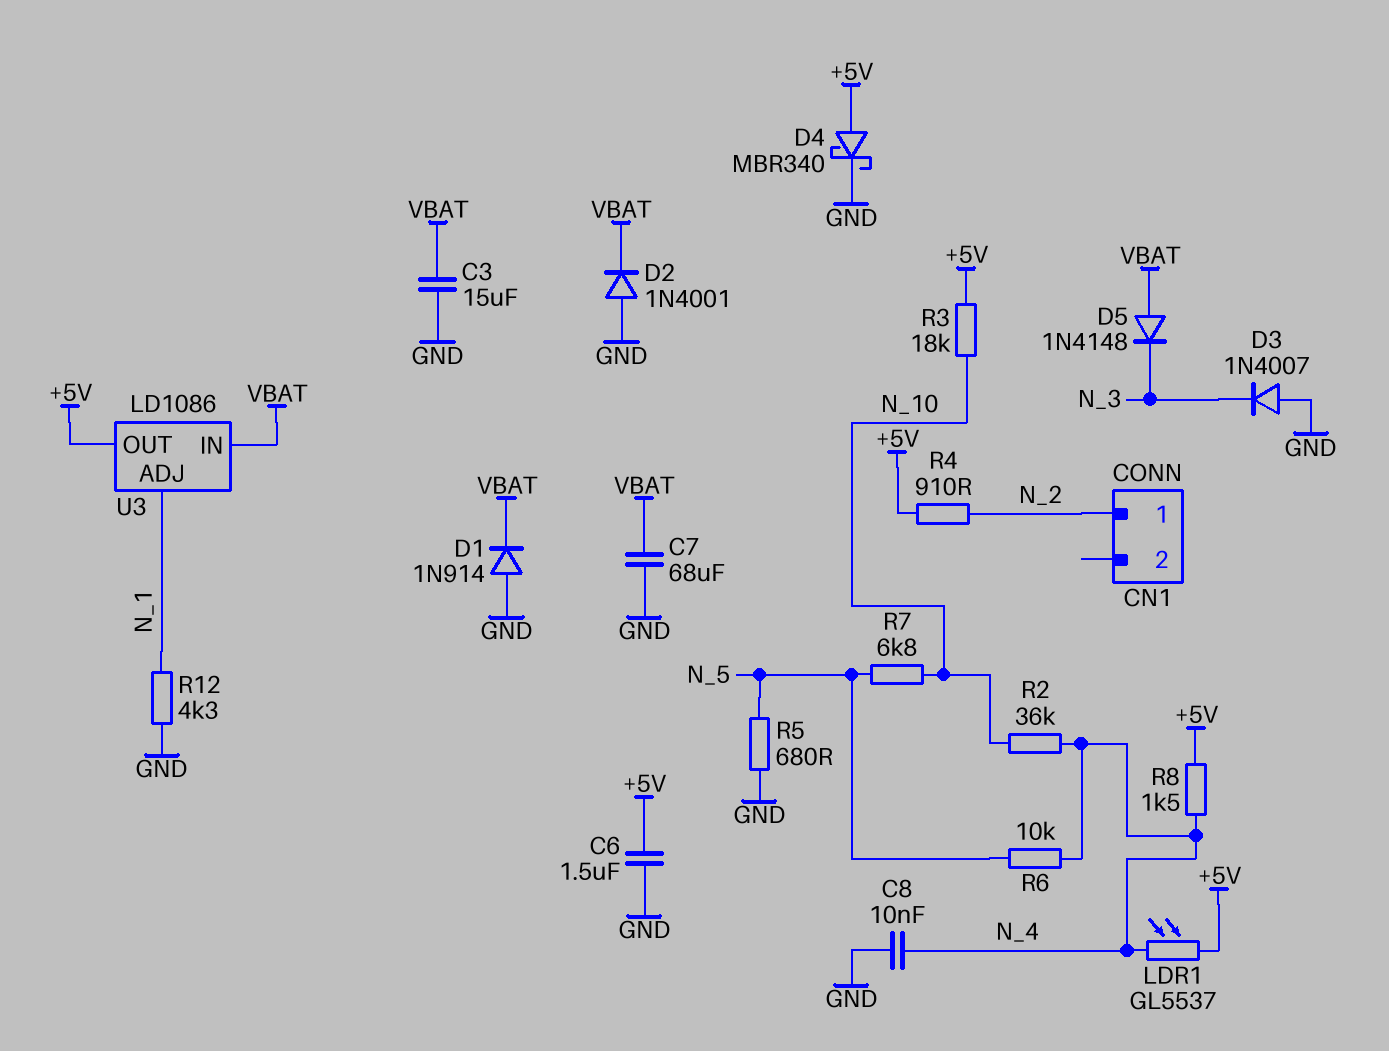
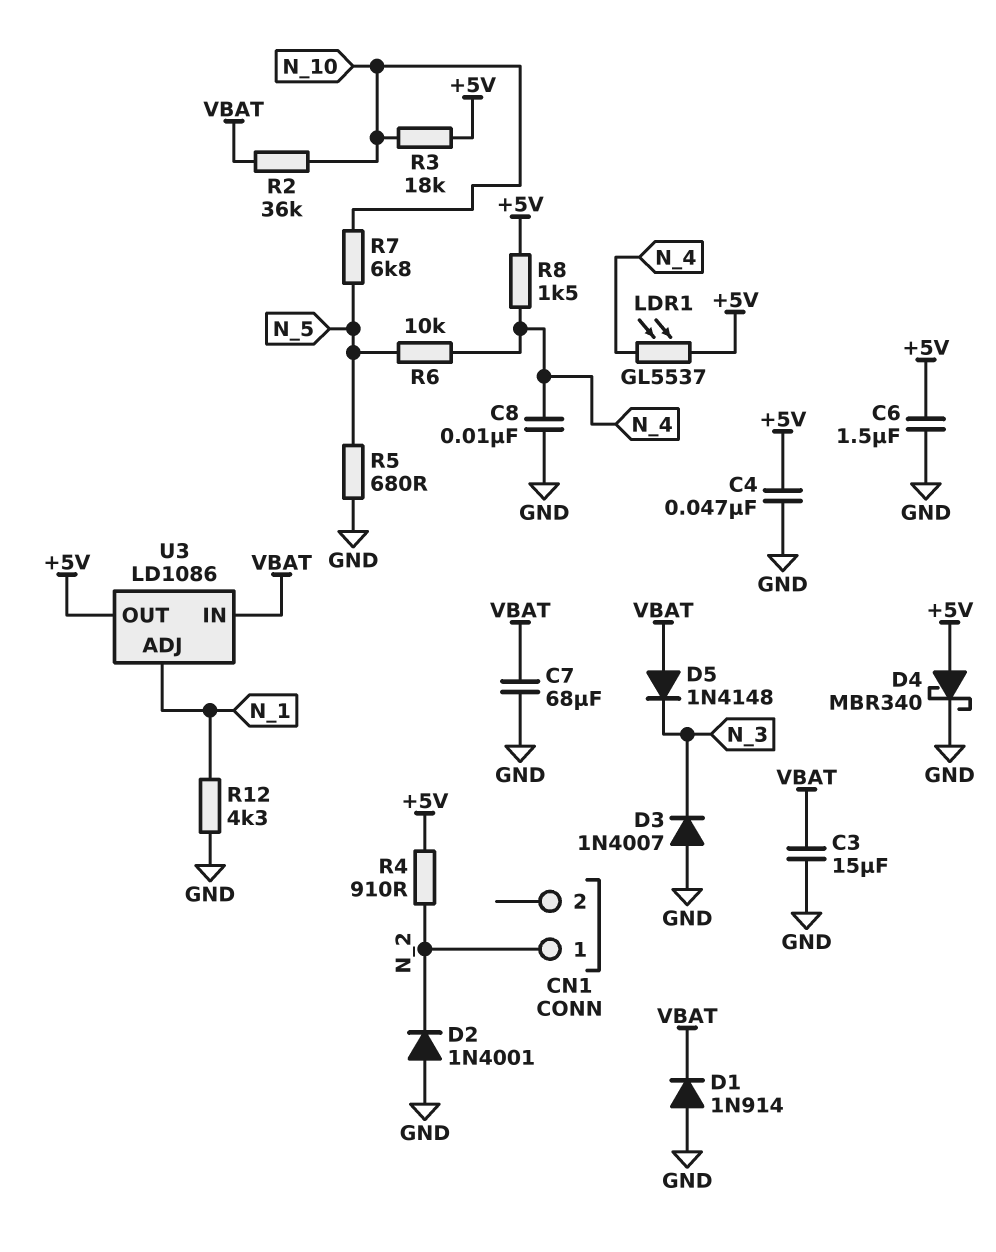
C4: none -> 47nF (+5V, GND)
D2: diode 1N4001 (A GND, K VBAT) -> diode 1N4001 (A GND, K N_2)
R2: 36k (N_4, N_10) -> 36k (N_10, VBAT)

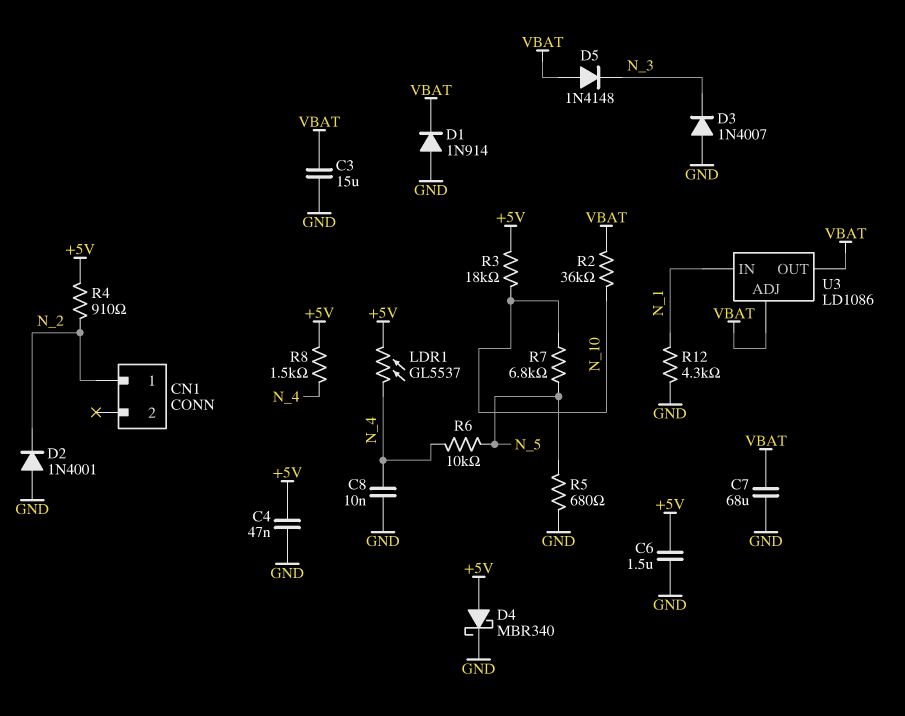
U3 pin ADJ: N_1 -> VBAT
U3 pin IN: VBAT -> N_1
U3 pin OUT: +5V -> VBAT

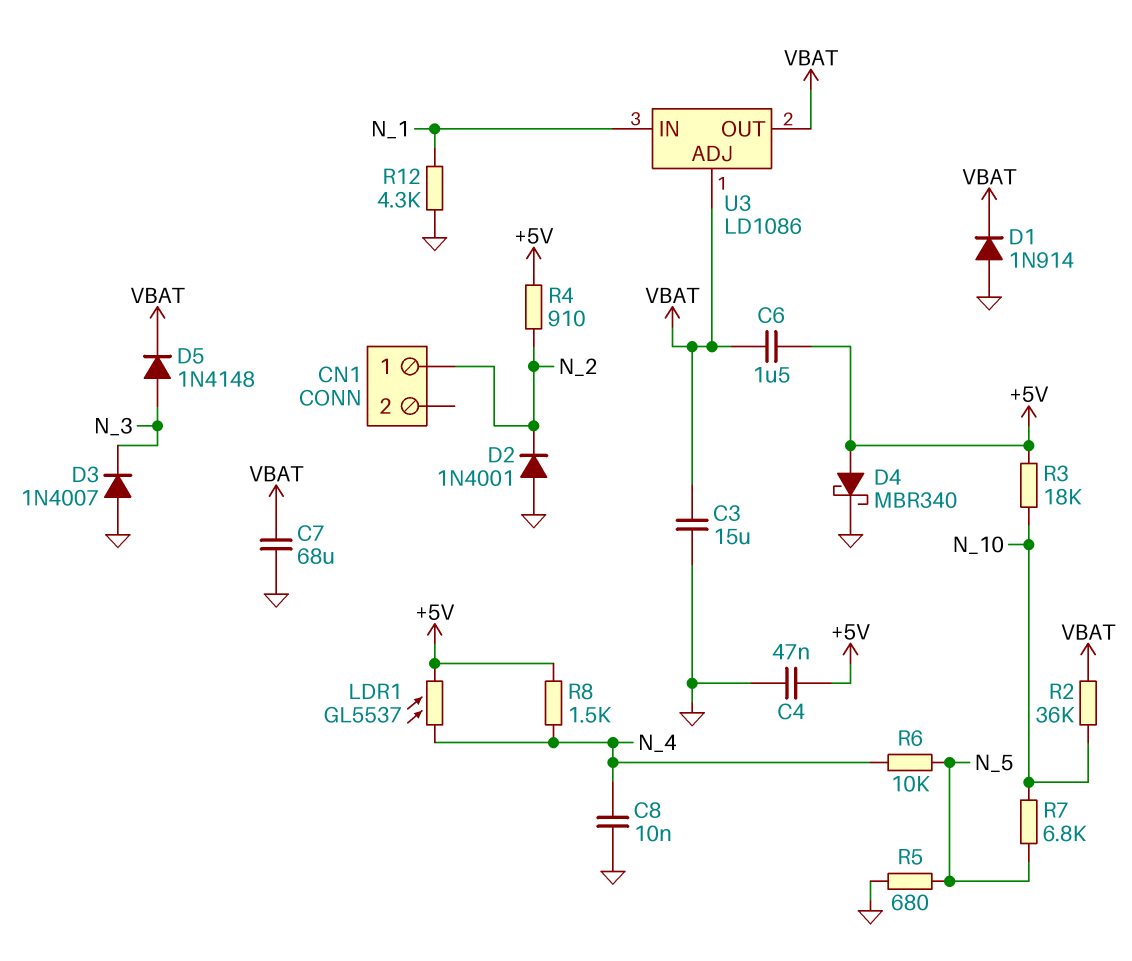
C6: 1.5uF (+5V, GND) -> 1.5uF (+5V, VBAT)
D5: diode 1N4148 (A VBAT, K N_3) -> diode 1N4148 (A N_3, K VBAT)

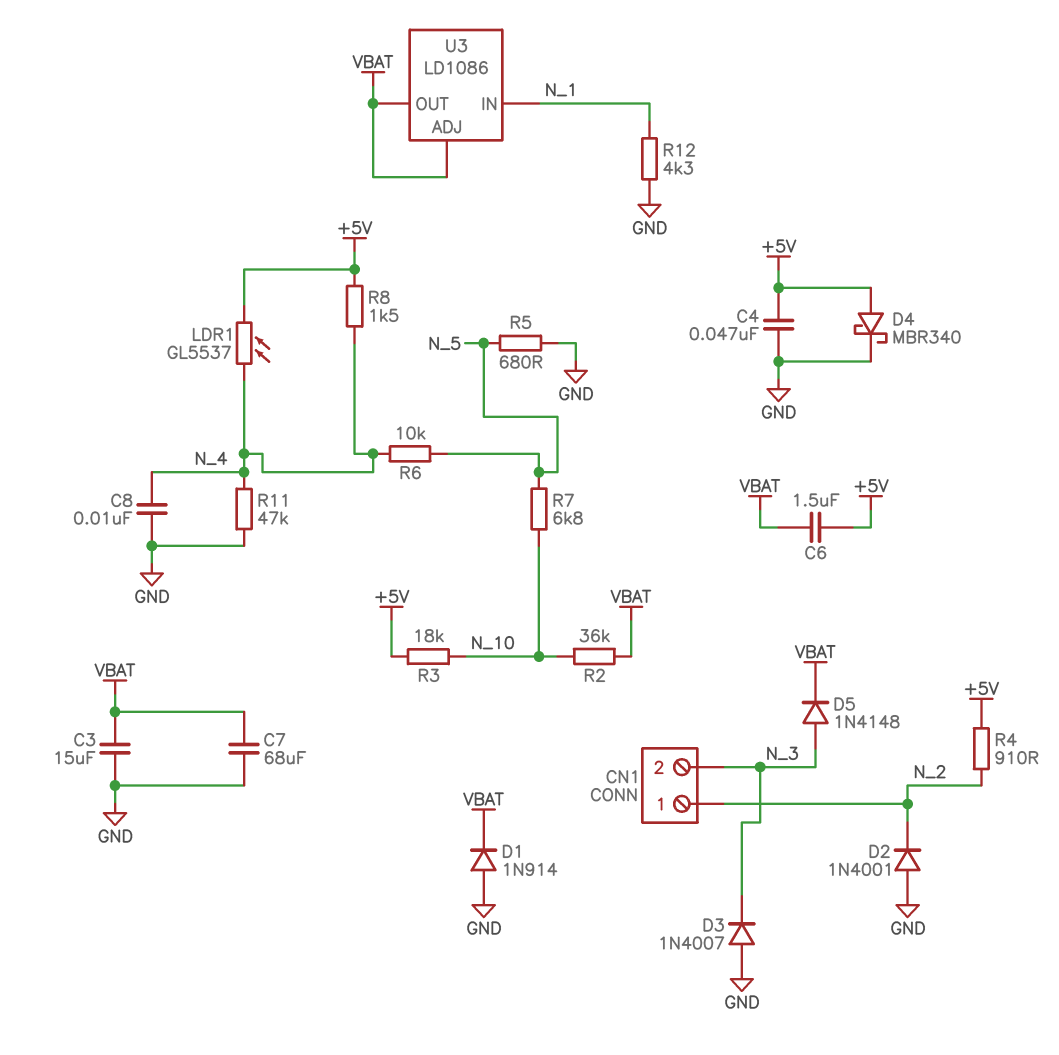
CN1 pin 2: none -> N_3
R11: none -> 47k (GND, N_4)

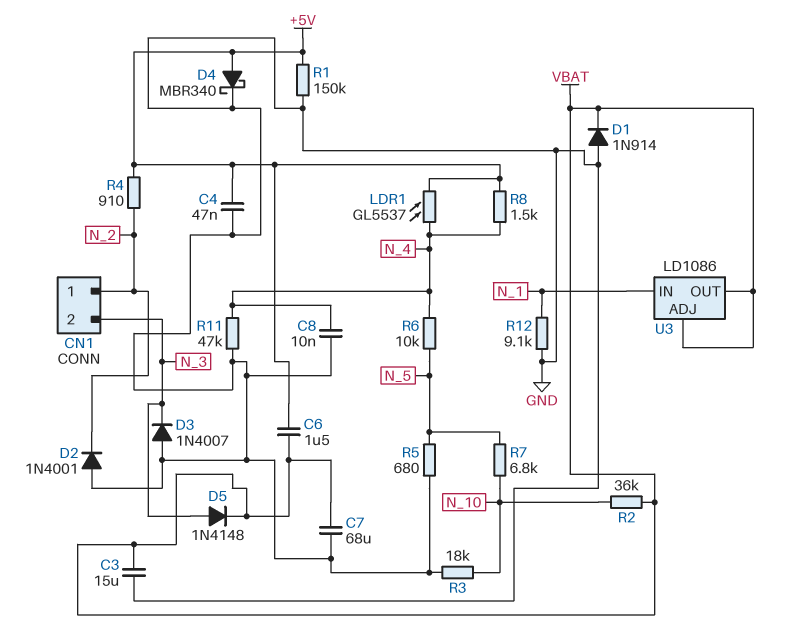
R1: none -> 150k (+5V, GND)
R3: 18k (+5V, N_10) -> 18k (GND, N_10)
R12: 4.3k (GND, N_1) -> 9.1k (GND, N_1)

